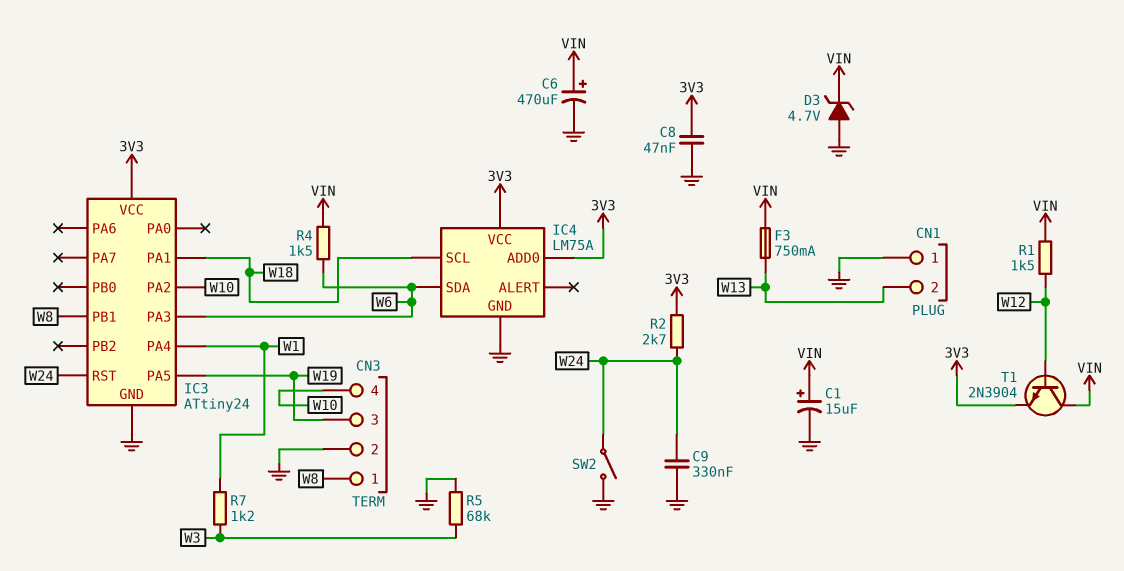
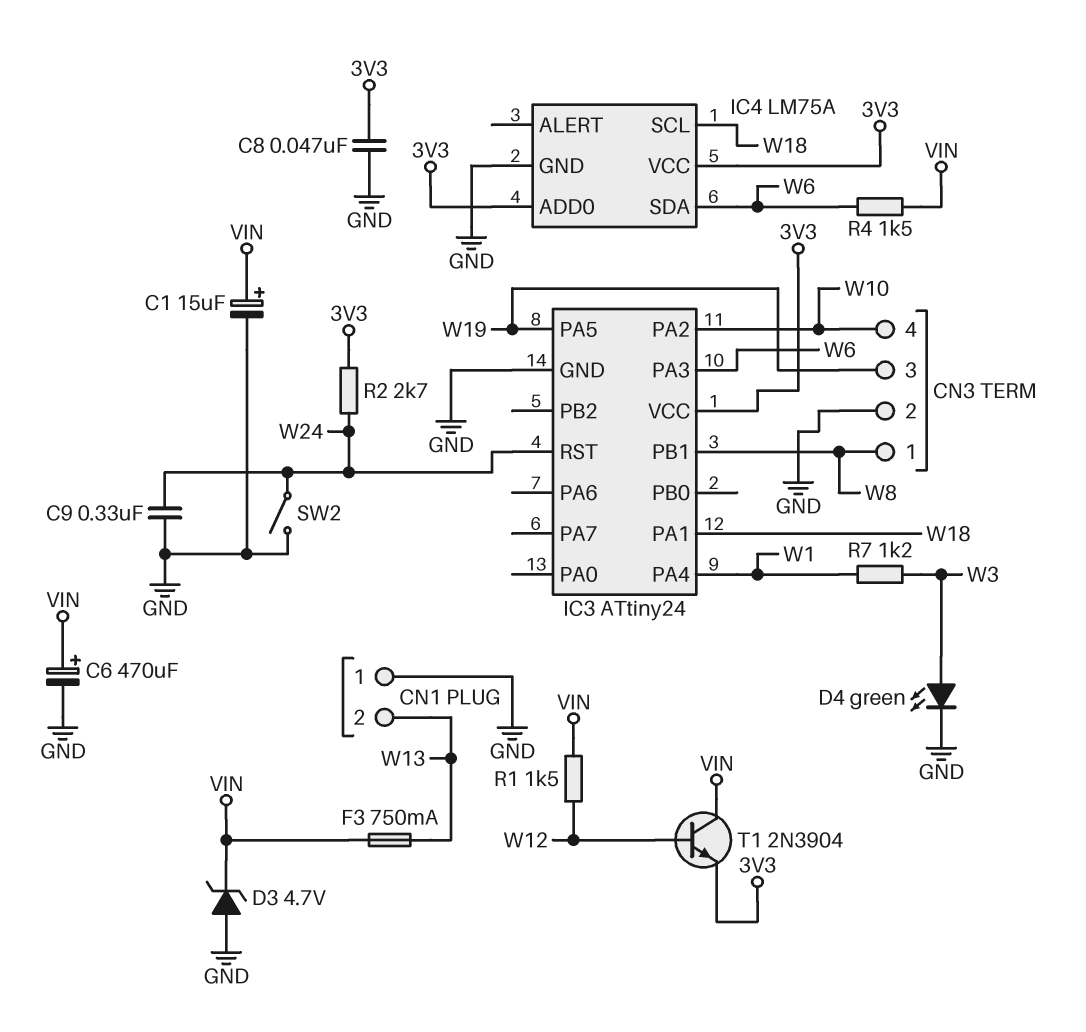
D4: none -> LED green (A W3, K GND)
R5: 68k (GND, W3) -> none

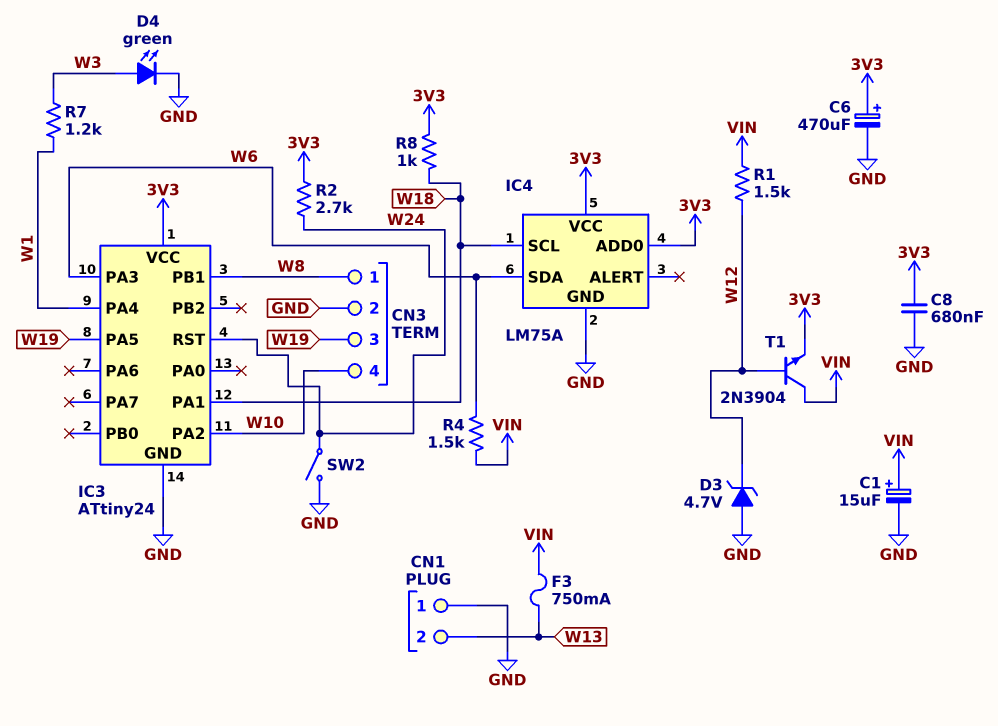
C6: 470uF (plus VIN, minus GND) -> 470uF (plus 3V3, minus GND)
C8: 47nF (3V3, GND) -> 680nF (3V3, GND)
C9: 330nF (GND, W24) -> none
D3: zener 4.7V (A GND, K VIN) -> zener 4.7V (A GND, K W12)
R8: none -> 1k (3V3, W18)

